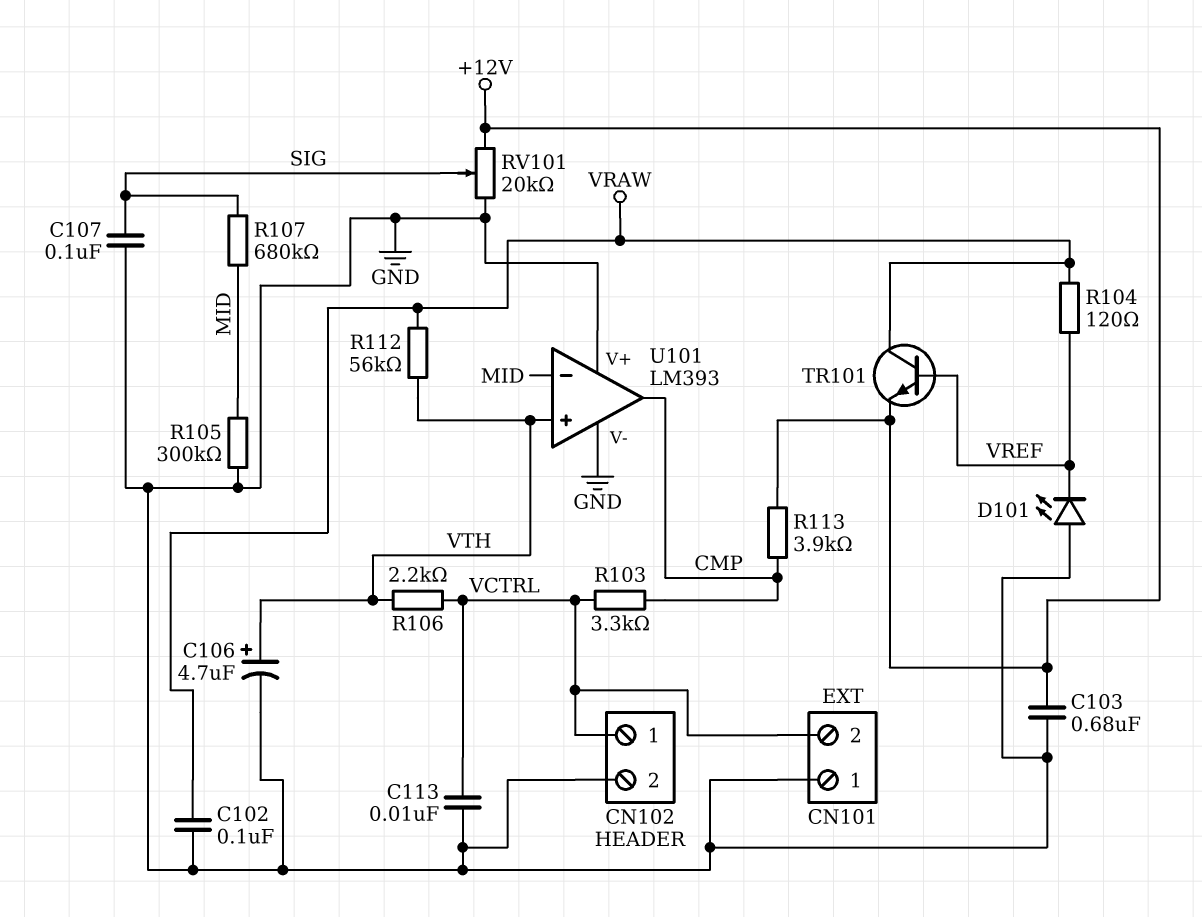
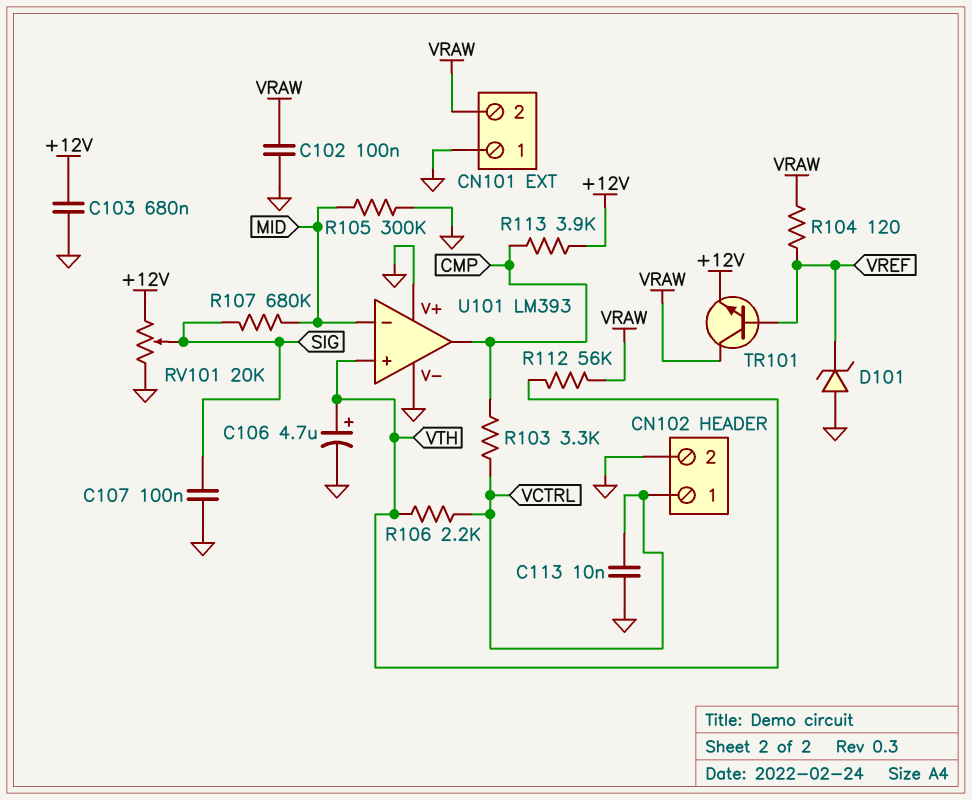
CN101 pin 2: VCTRL -> VRAW
D101: LED (A GND, K VREF) -> zener (A GND, K VREF)

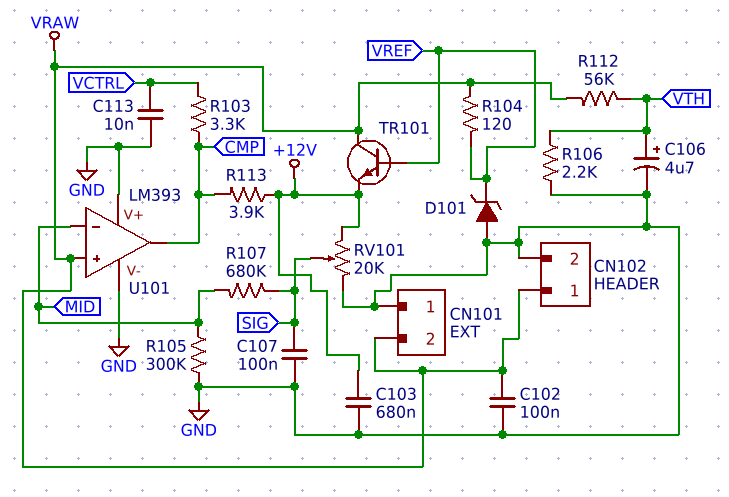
CN102 pin 1: VCTRL -> VRAW
R106: 2.2k (VCTRL, VTH) -> 2.2k (GND, VTH)
U101 pin in+: VTH -> VRAW

